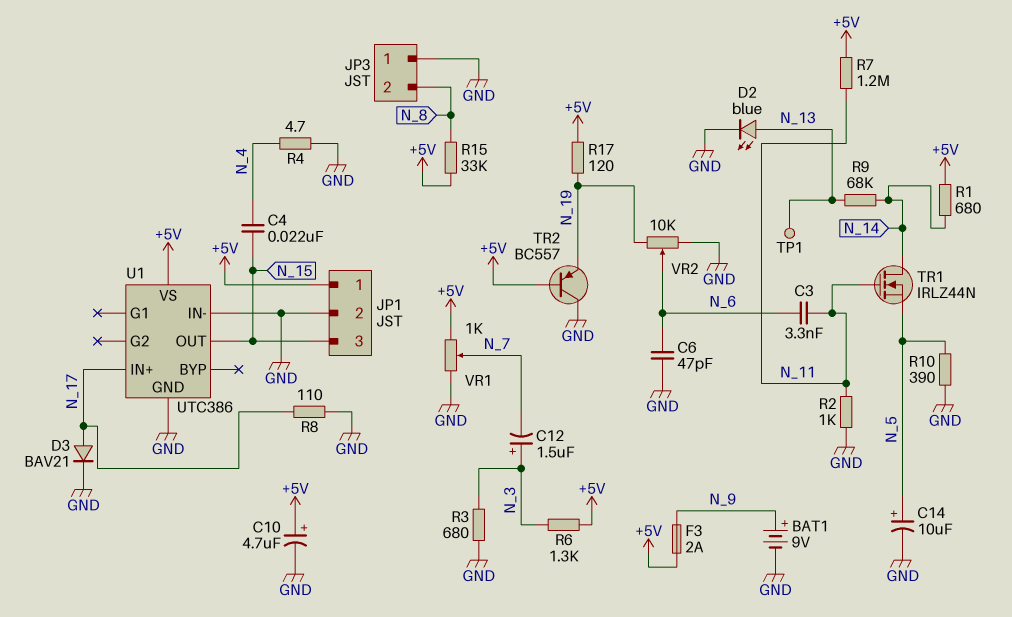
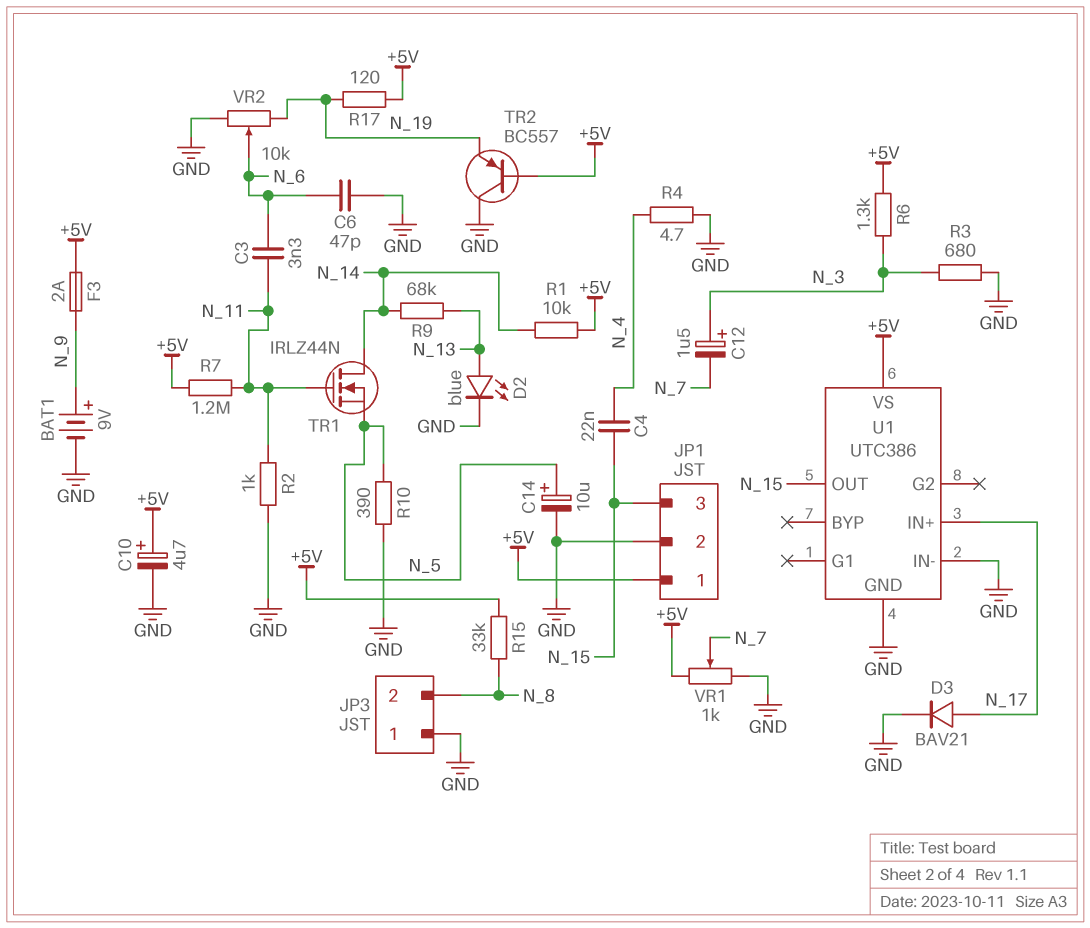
R1: 680 (+5V, N_14) -> 10k (+5V, N_14)
R8: 110 (GND, N_17) -> none
TP1: test point (N_13) -> none

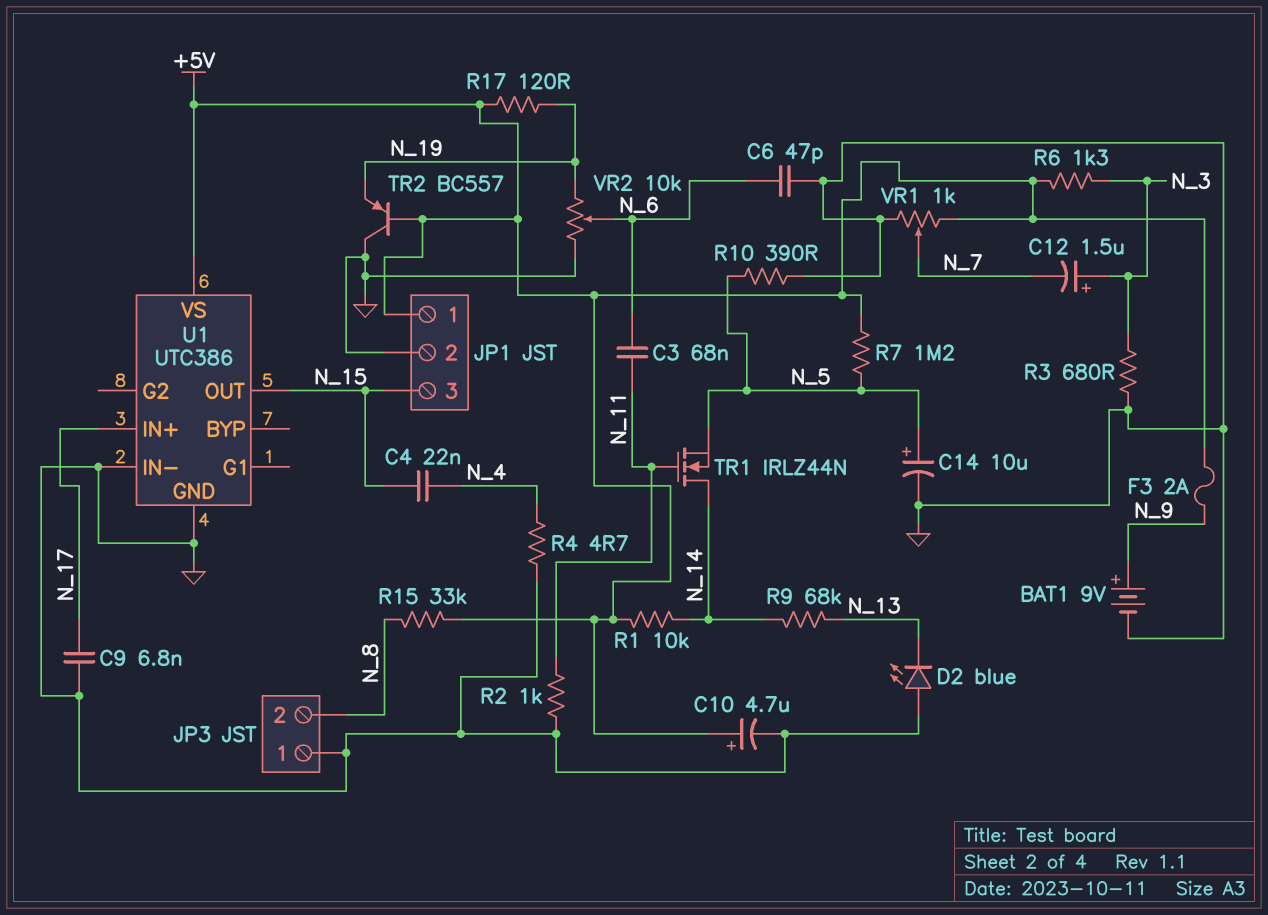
C3: 3.3nF (N_6, N_11) -> 68nF (N_6, N_11)
C9: none -> 6.8nF (GND, N_17)
D2: LED blue (A N_13, K GND) -> LED blue (A GND, K N_13)
D3: diode BAV21 (A N_17, K GND) -> none
R7: 1.2M (+5V, N_11) -> 1.2M (+5V, N_5)

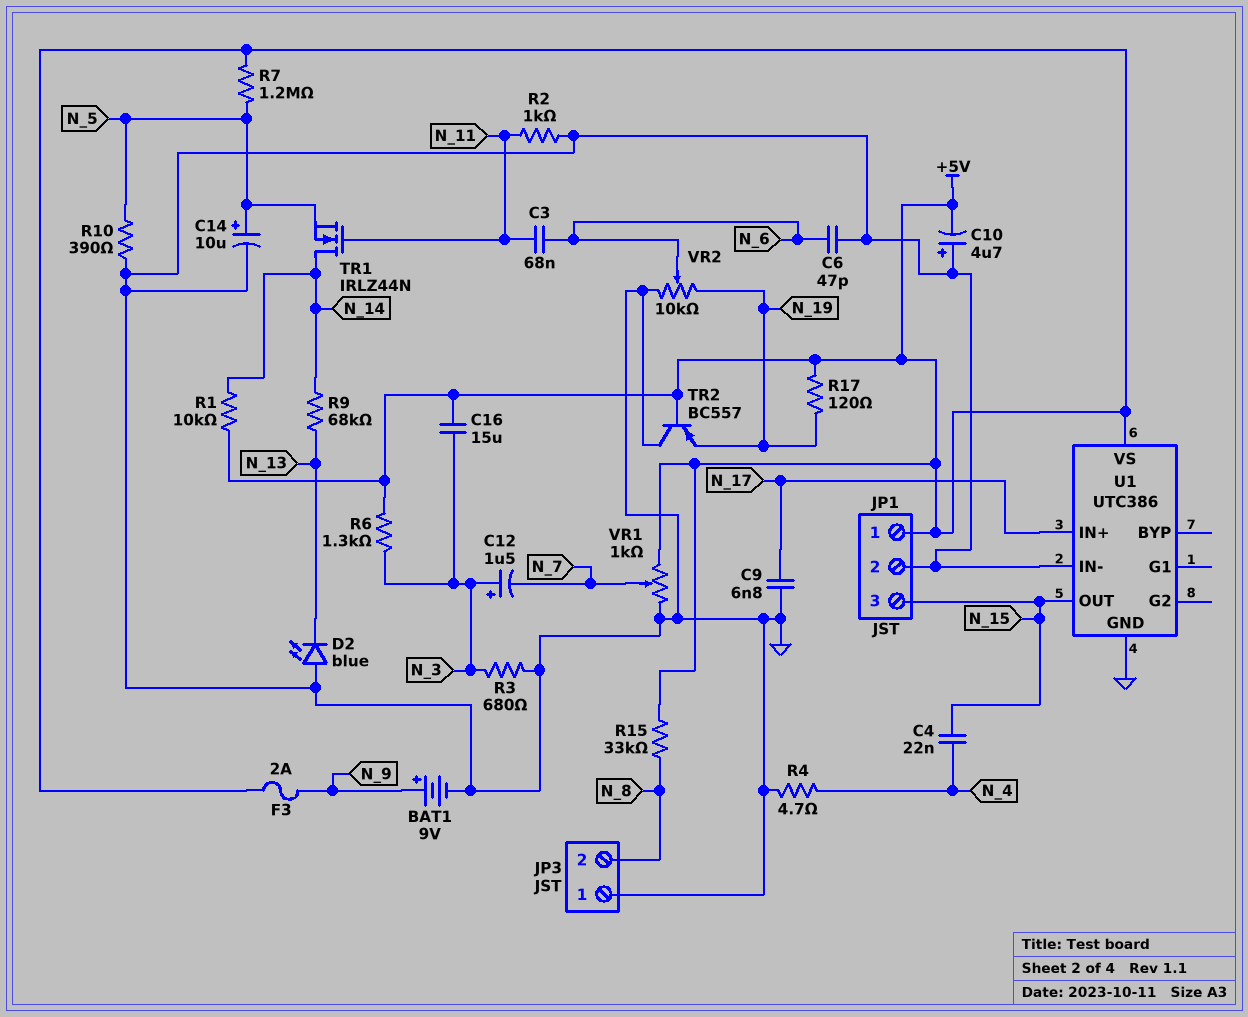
C10: 4.7uF (plus +5V, minus GND) -> 4.7uF (plus GND, minus +5V)
C16: none -> 15uF (+5V, N_3)

